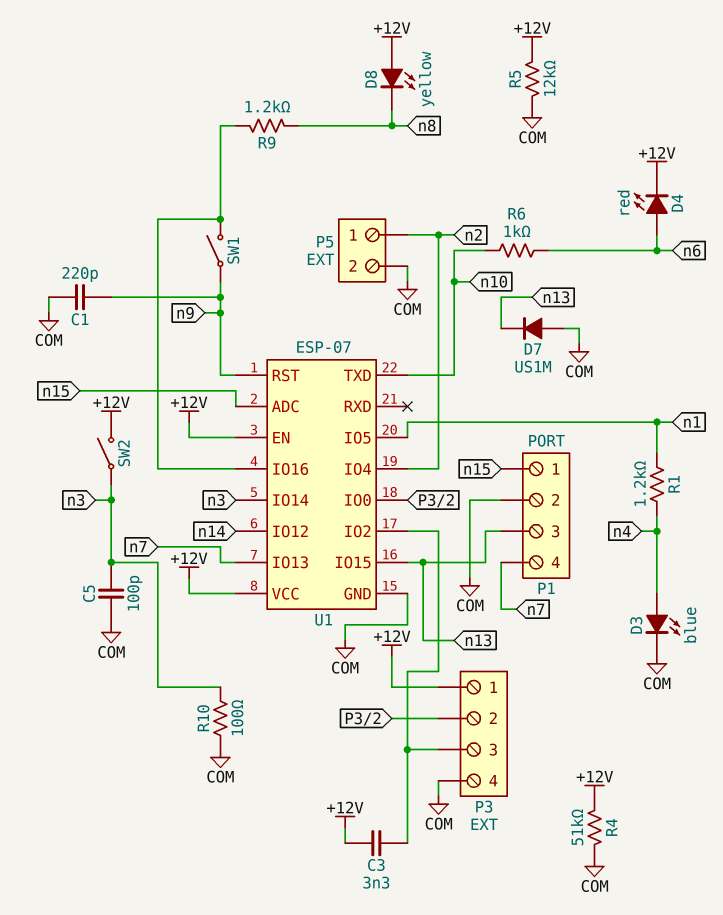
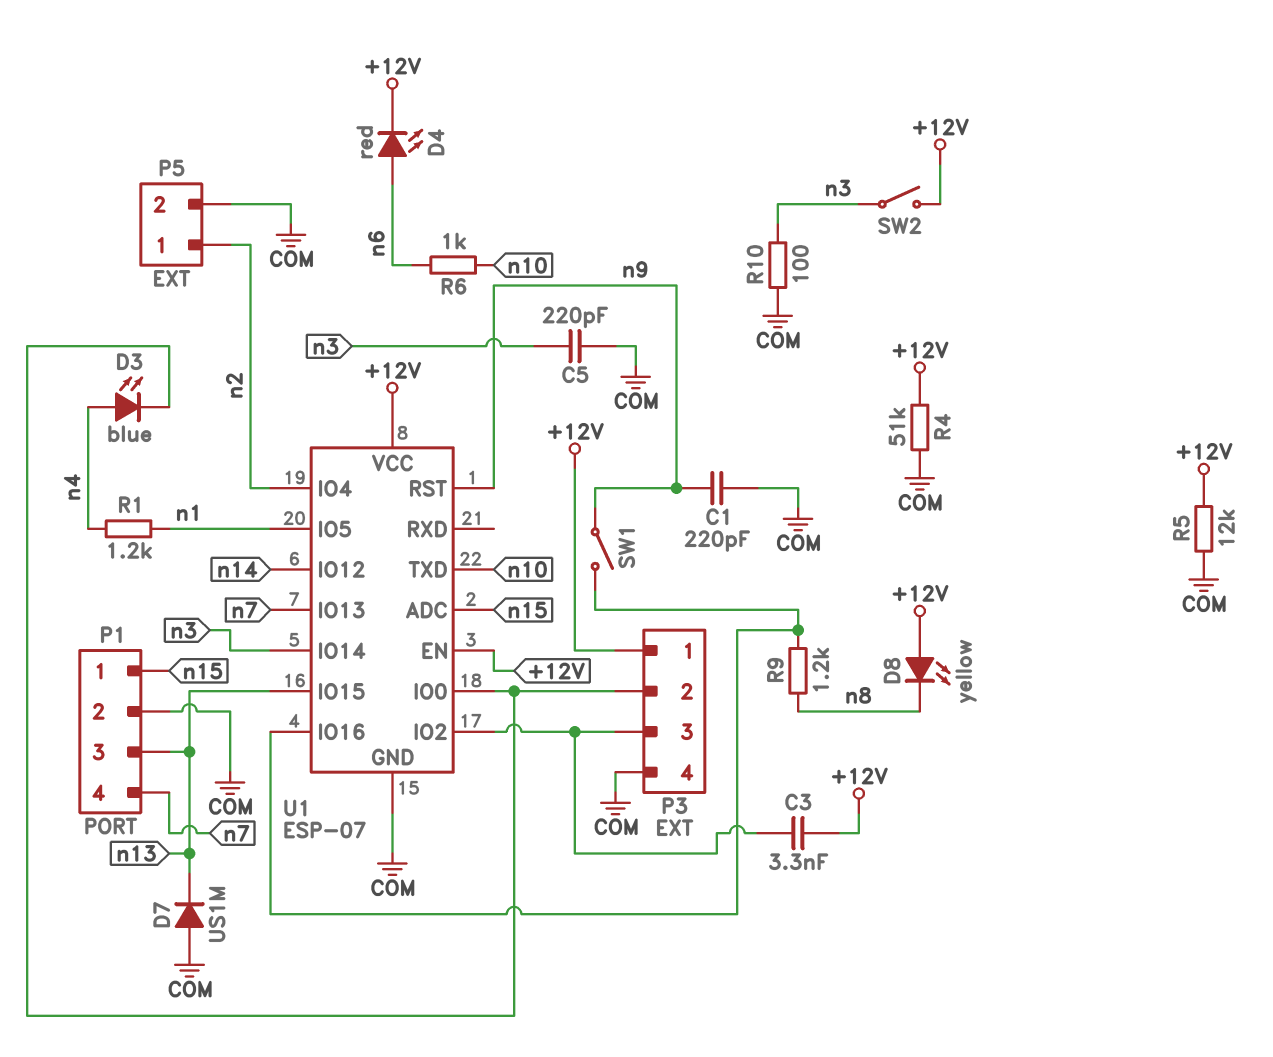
C5: 100pF (COM, n3) -> 220pF (COM, n3)
D3: LED blue (A n4, K COM) -> LED blue (A n4, K P3/2)

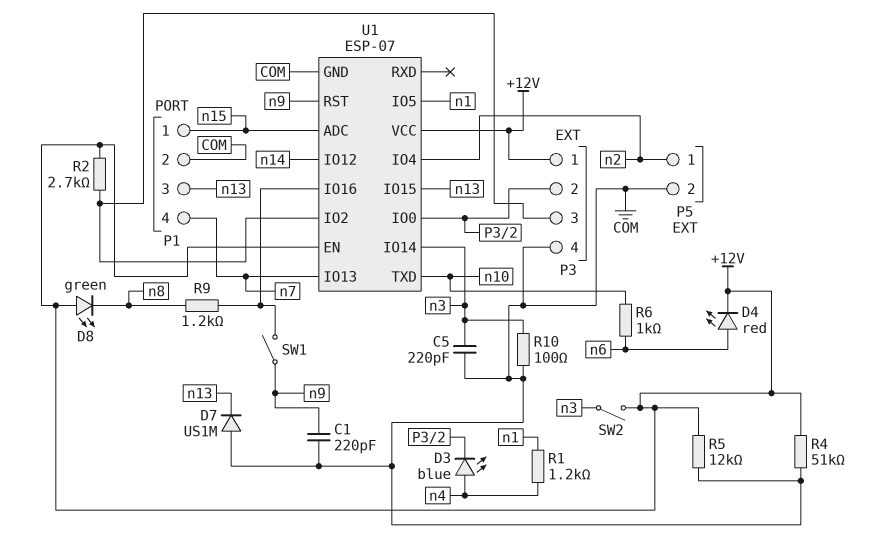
C3: 3.3nF (+12V, P3/3) -> none
D8: LED yellow (A +12V, K n8) -> LED green (A +12V, K n8)
R2: none -> 2.7k (+12V, P3/3)

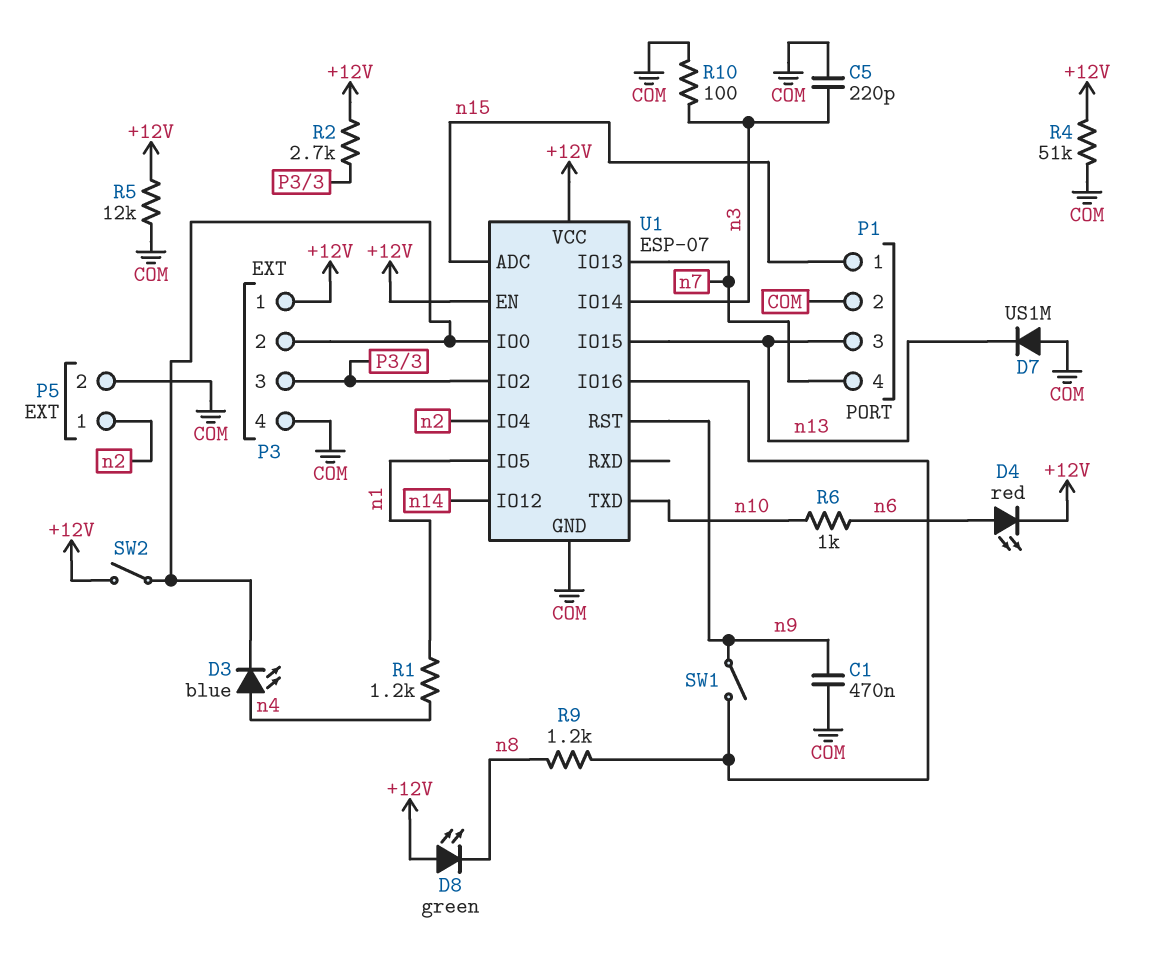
C1: 220pF (COM, n9) -> 470nF (COM, n9)
SW2: switch (+12V, n3) -> switch (+12V, P3/2)

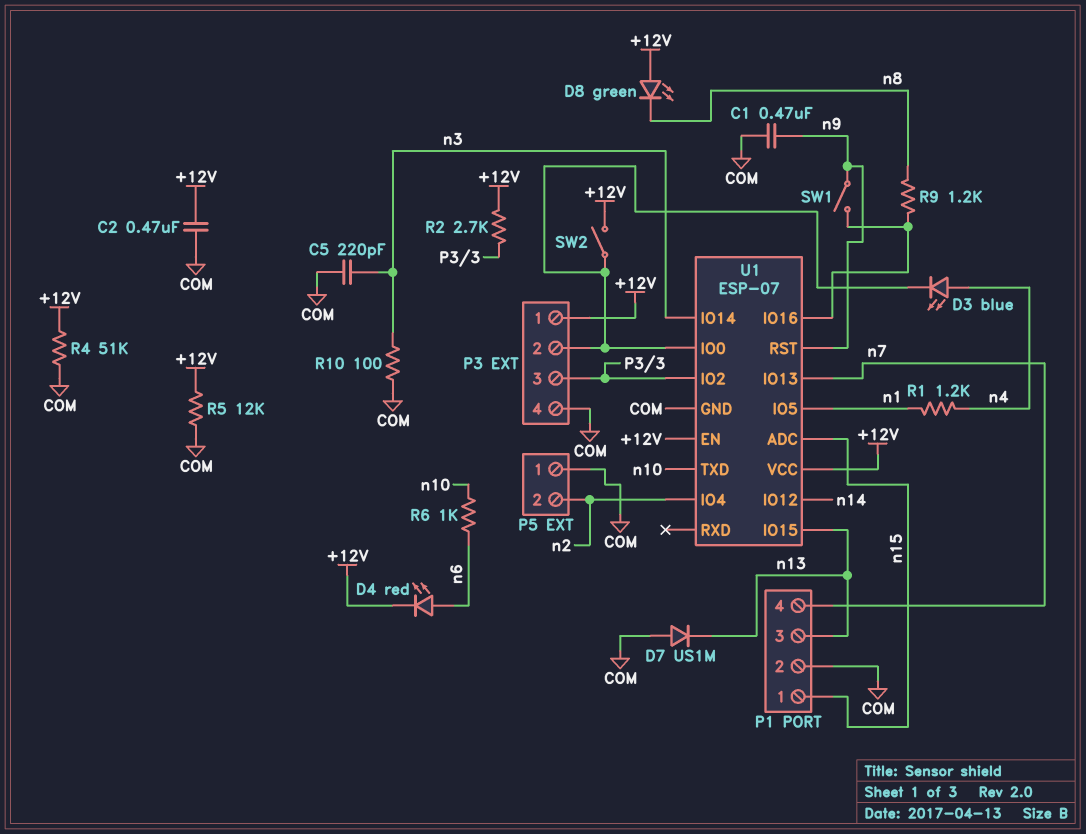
C2: none -> 470nF (+12V, COM)
P5 pin 1: n2 -> COM
P5 pin 2: COM -> n2

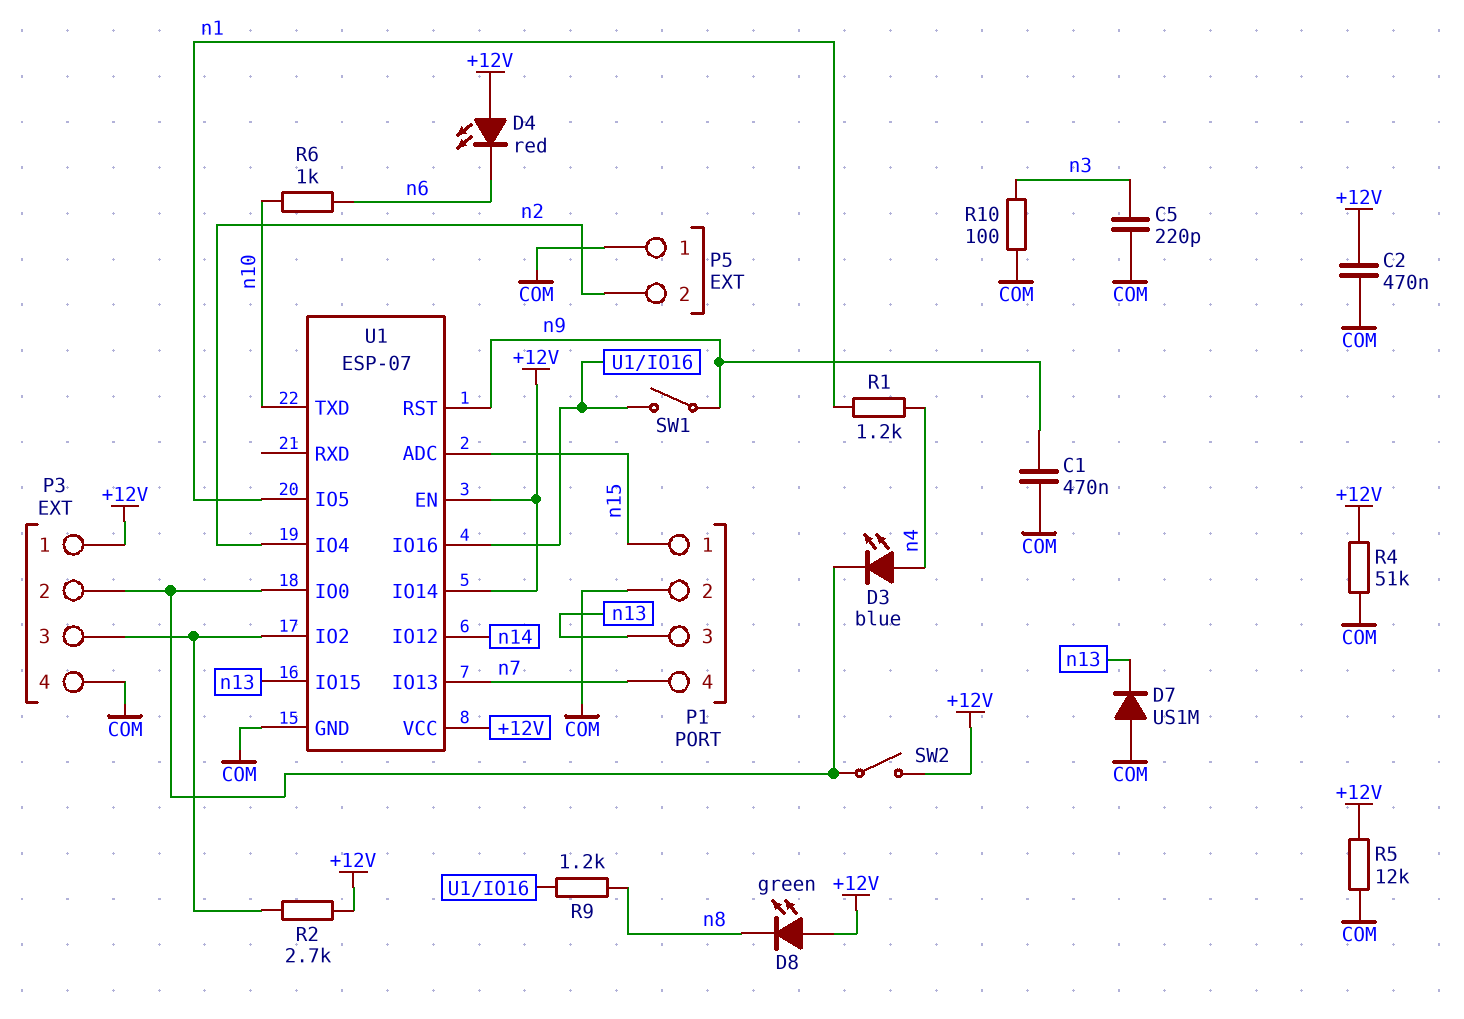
D4: LED red (A n6, K +12V) -> LED red (A +12V, K n6)
U1 pin IO14: n3 -> +12V

